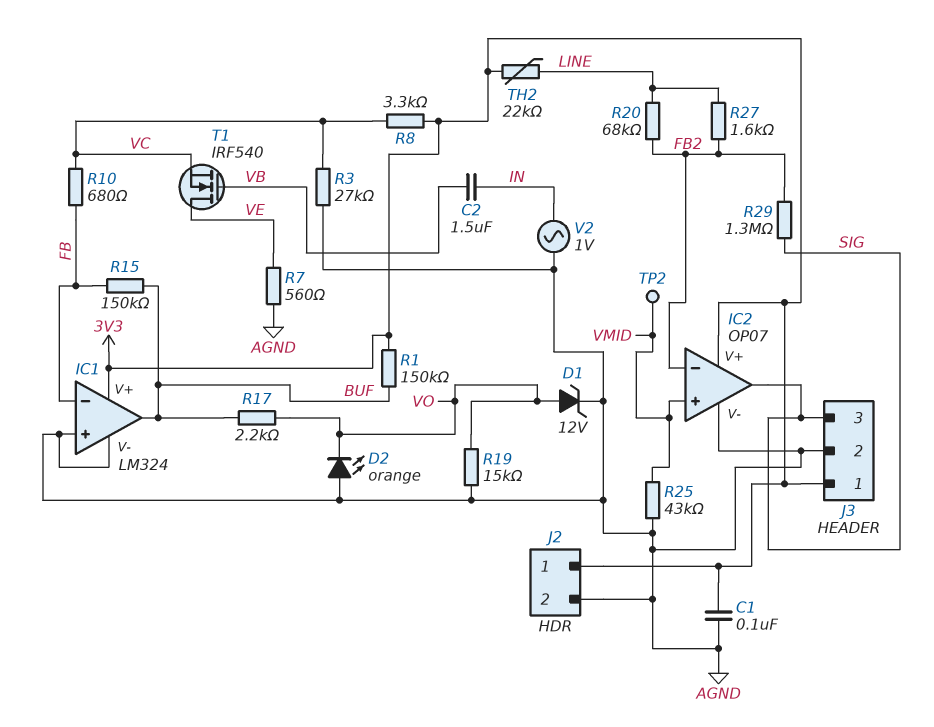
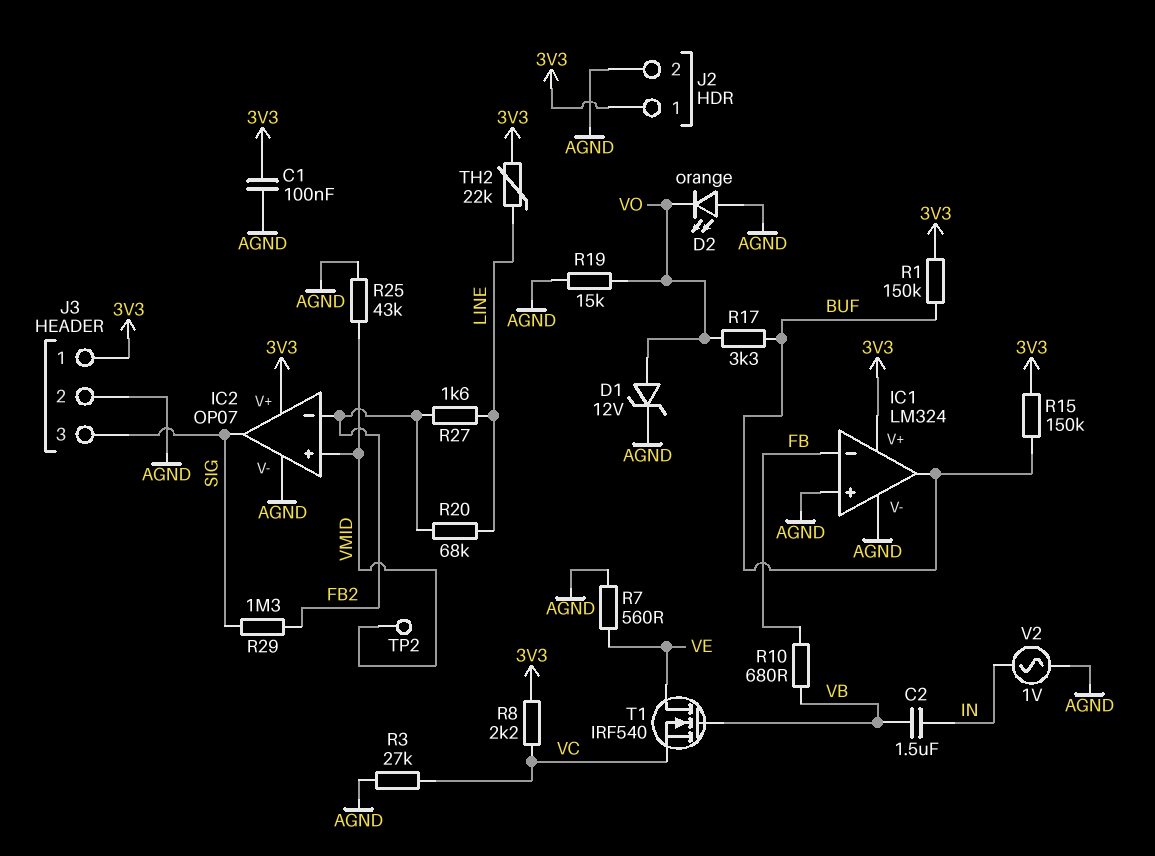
R8: 3.3k (3V3, VC) -> 2.2k (3V3, VC)
R10: 680 (FB, VC) -> 680 (FB, VB)
R15: 150k (BUF, FB) -> 150k (3V3, BUF)
R17: 2.2k (BUF, VO) -> 3.3k (BUF, VO)

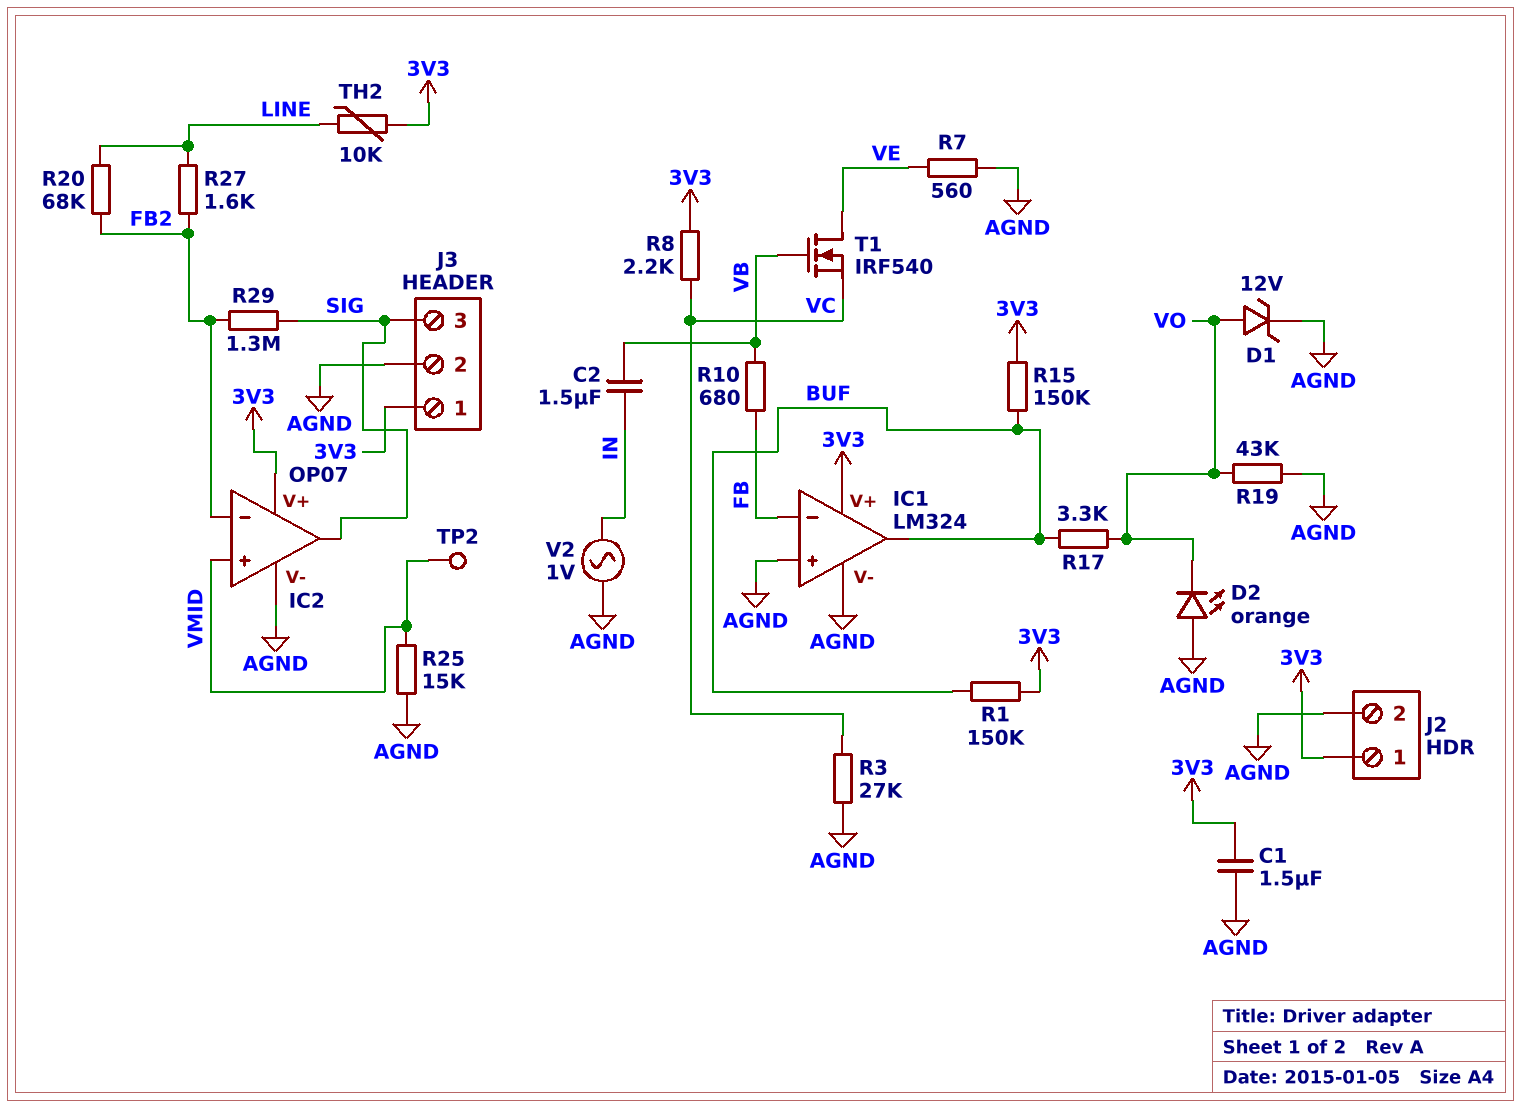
C1: 100nF (3V3, AGND) -> 1.5uF (3V3, AGND)
R19: 15k (AGND, VO) -> 43k (AGND, VO)
R25: 43k (AGND, VMID) -> 15k (AGND, VMID)
TH2: 22k (3V3, LINE) -> 10k (3V3, LINE)

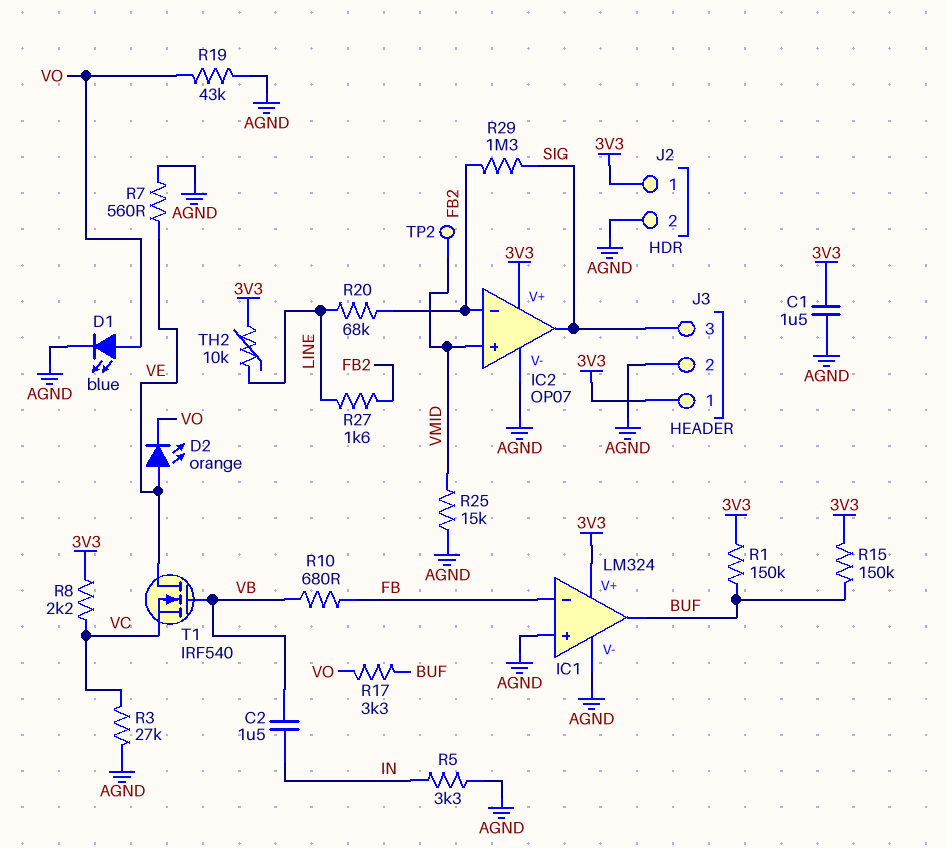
D1: zener 12V (A VO, K AGND) -> LED blue (A VO, K AGND)
D2: LED orange (A AGND, K VO) -> LED orange (A VE, K VO)
R5: none -> 3.3k (AGND, IN)
V2: AC 1V (AGND, IN) -> none

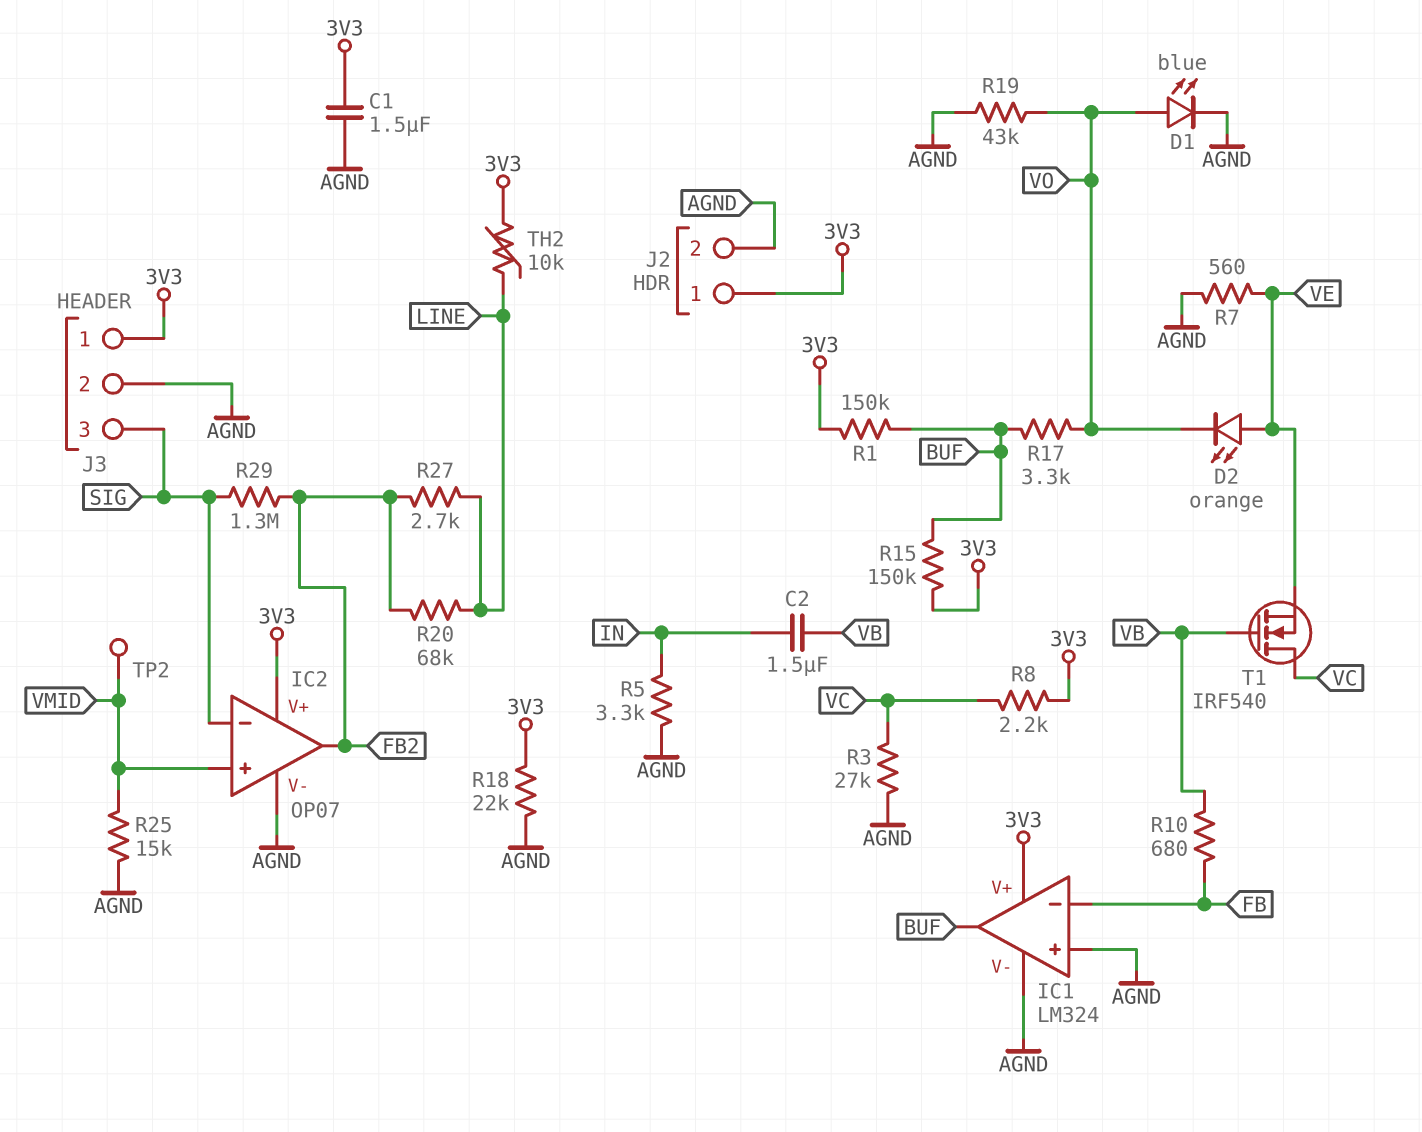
IC2 pin in-: FB2 -> SIG
IC2 pin out: SIG -> FB2
R18: none -> 22k (3V3, AGND)
R27: 1.6k (FB2, LINE) -> 2.7k (FB2, LINE)
T1: NMOS IRF540 (G VB, D VE, S VC) -> NMOS IRF540 (G VB, D VC, S VE)

